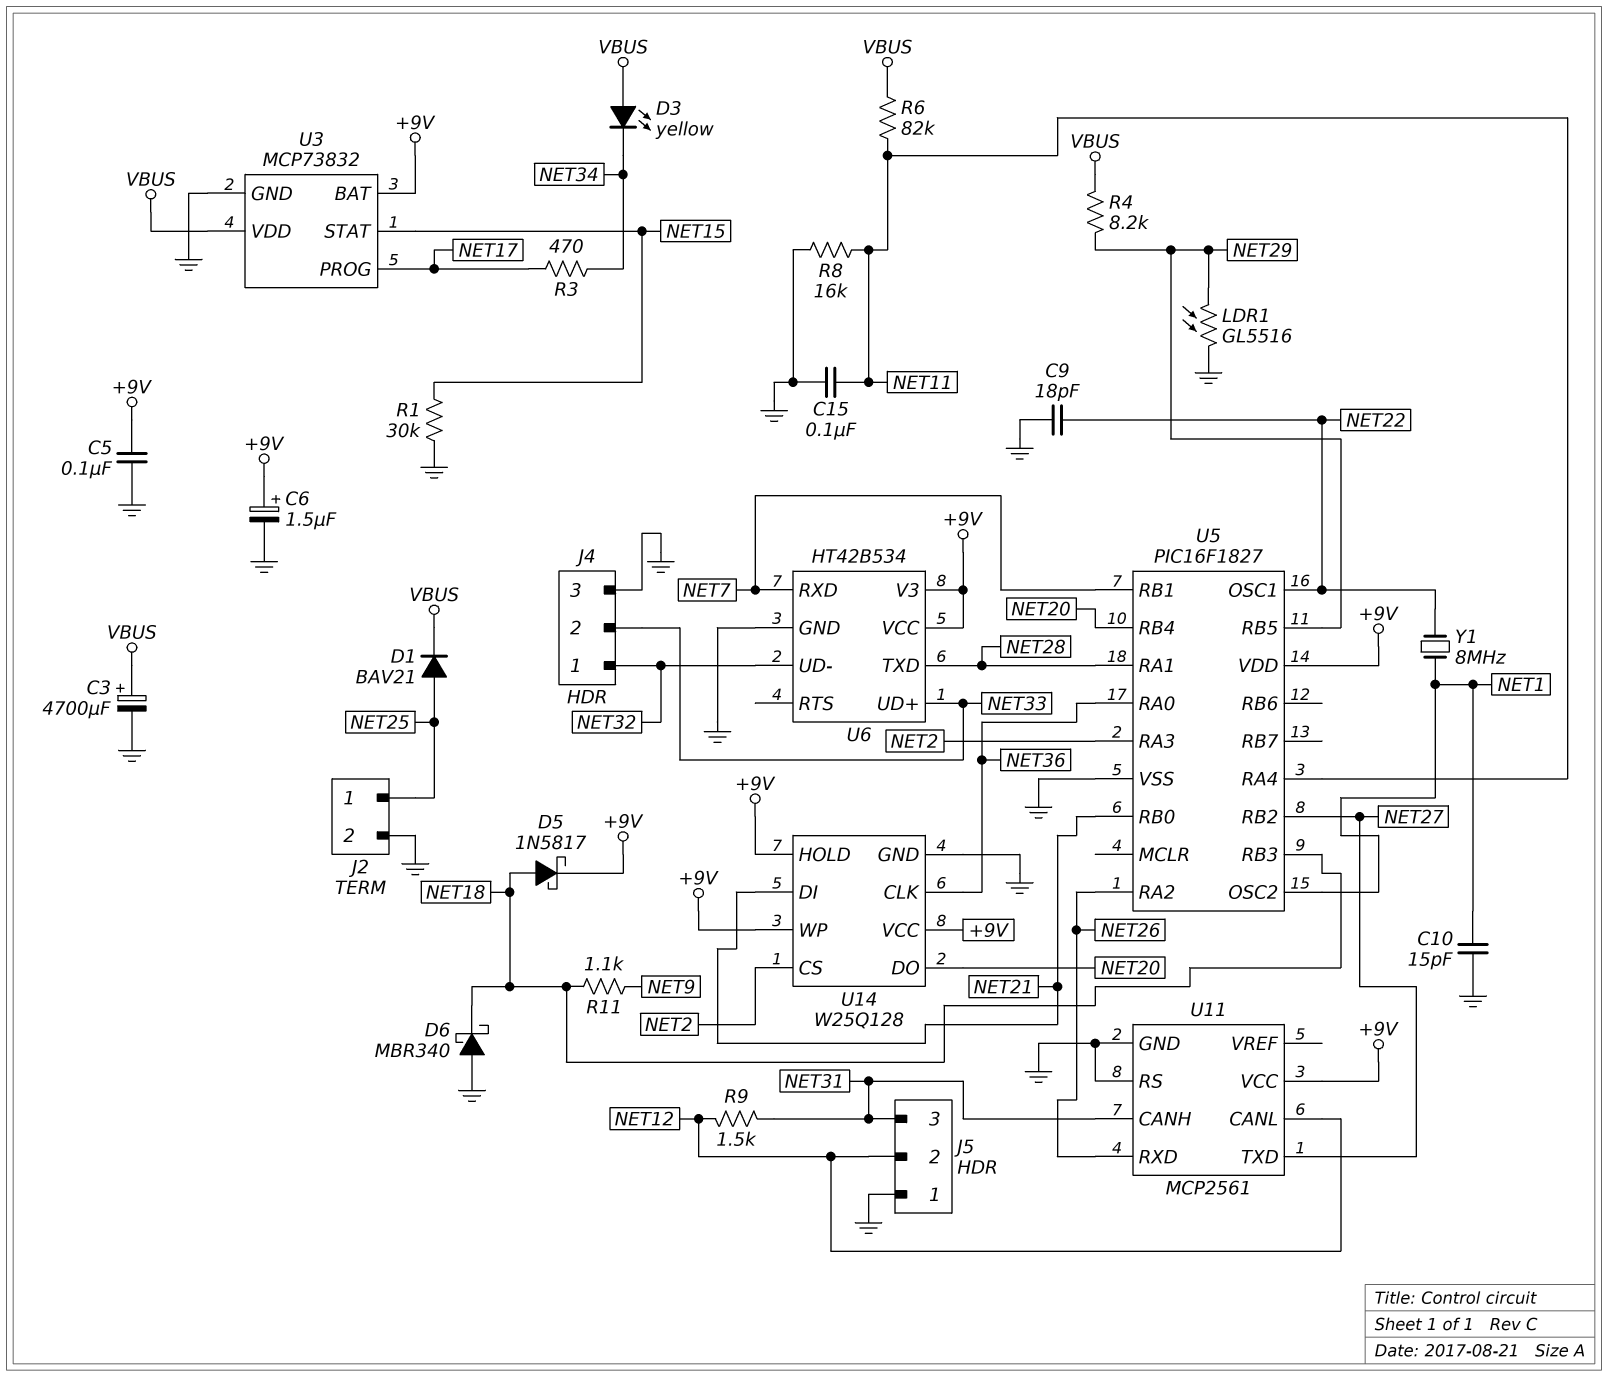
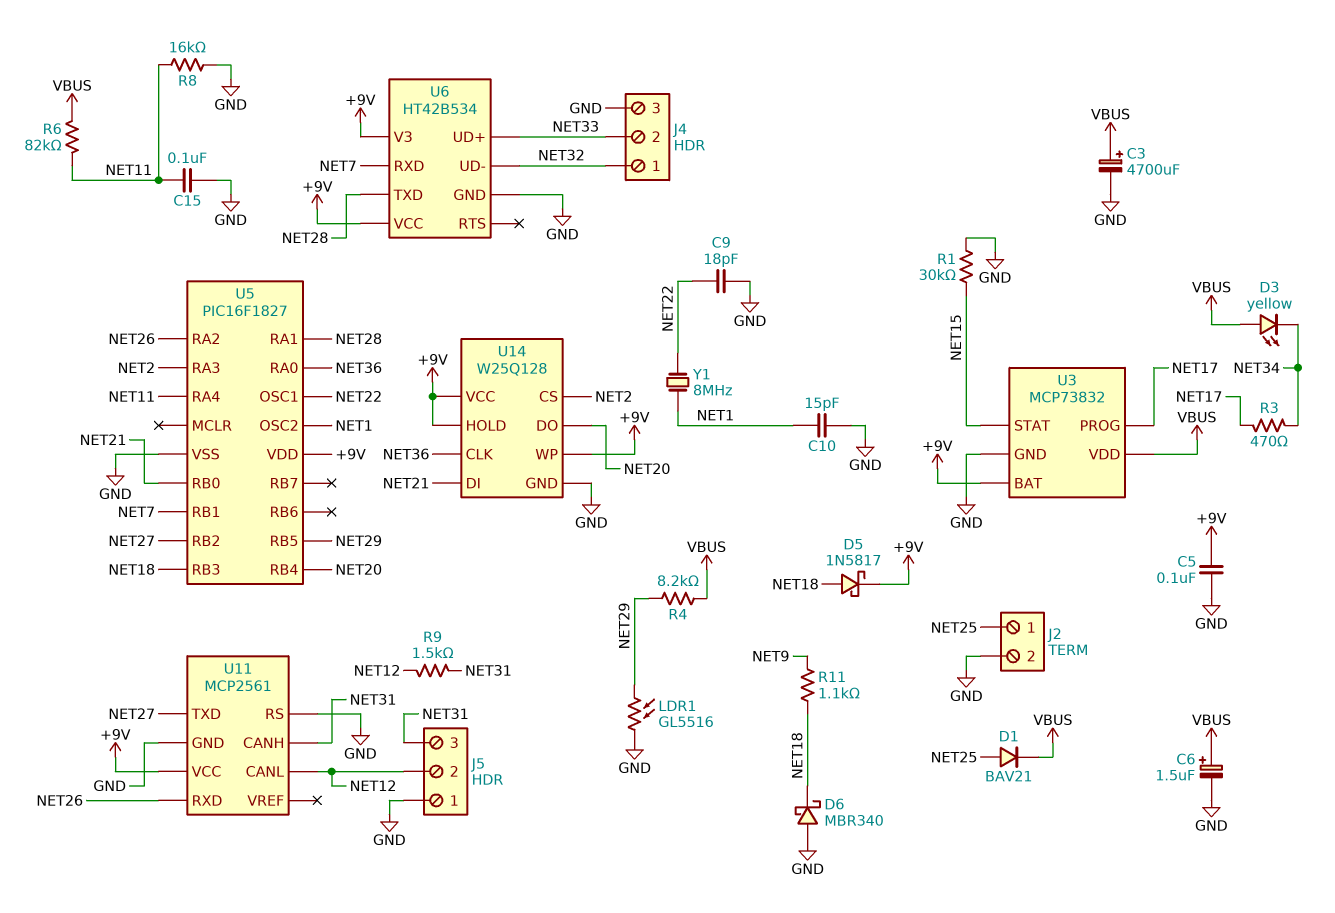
C6: 1.5uF (plus +9V, minus GND) -> 1.5uF (plus VBUS, minus GND)

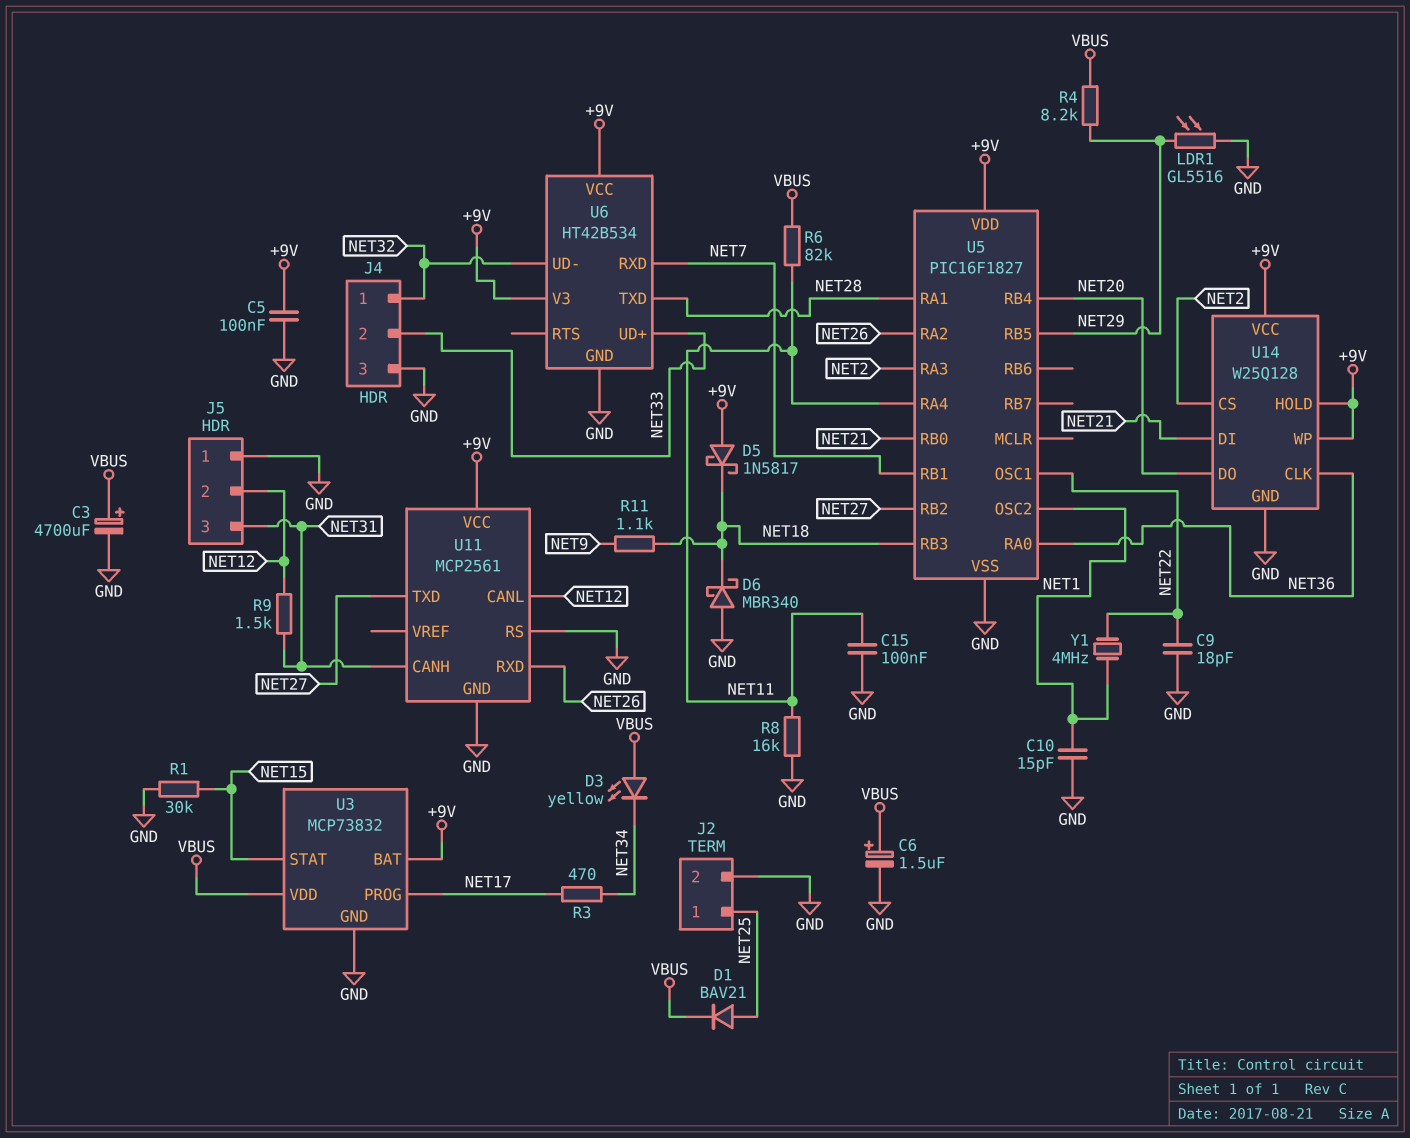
D5: schottky 1N5817 (A NET18, K +9V) -> schottky 1N5817 (A +9V, K NET18)
Y1: 8MHz (NET1, NET22) -> 4MHz (NET1, NET22)

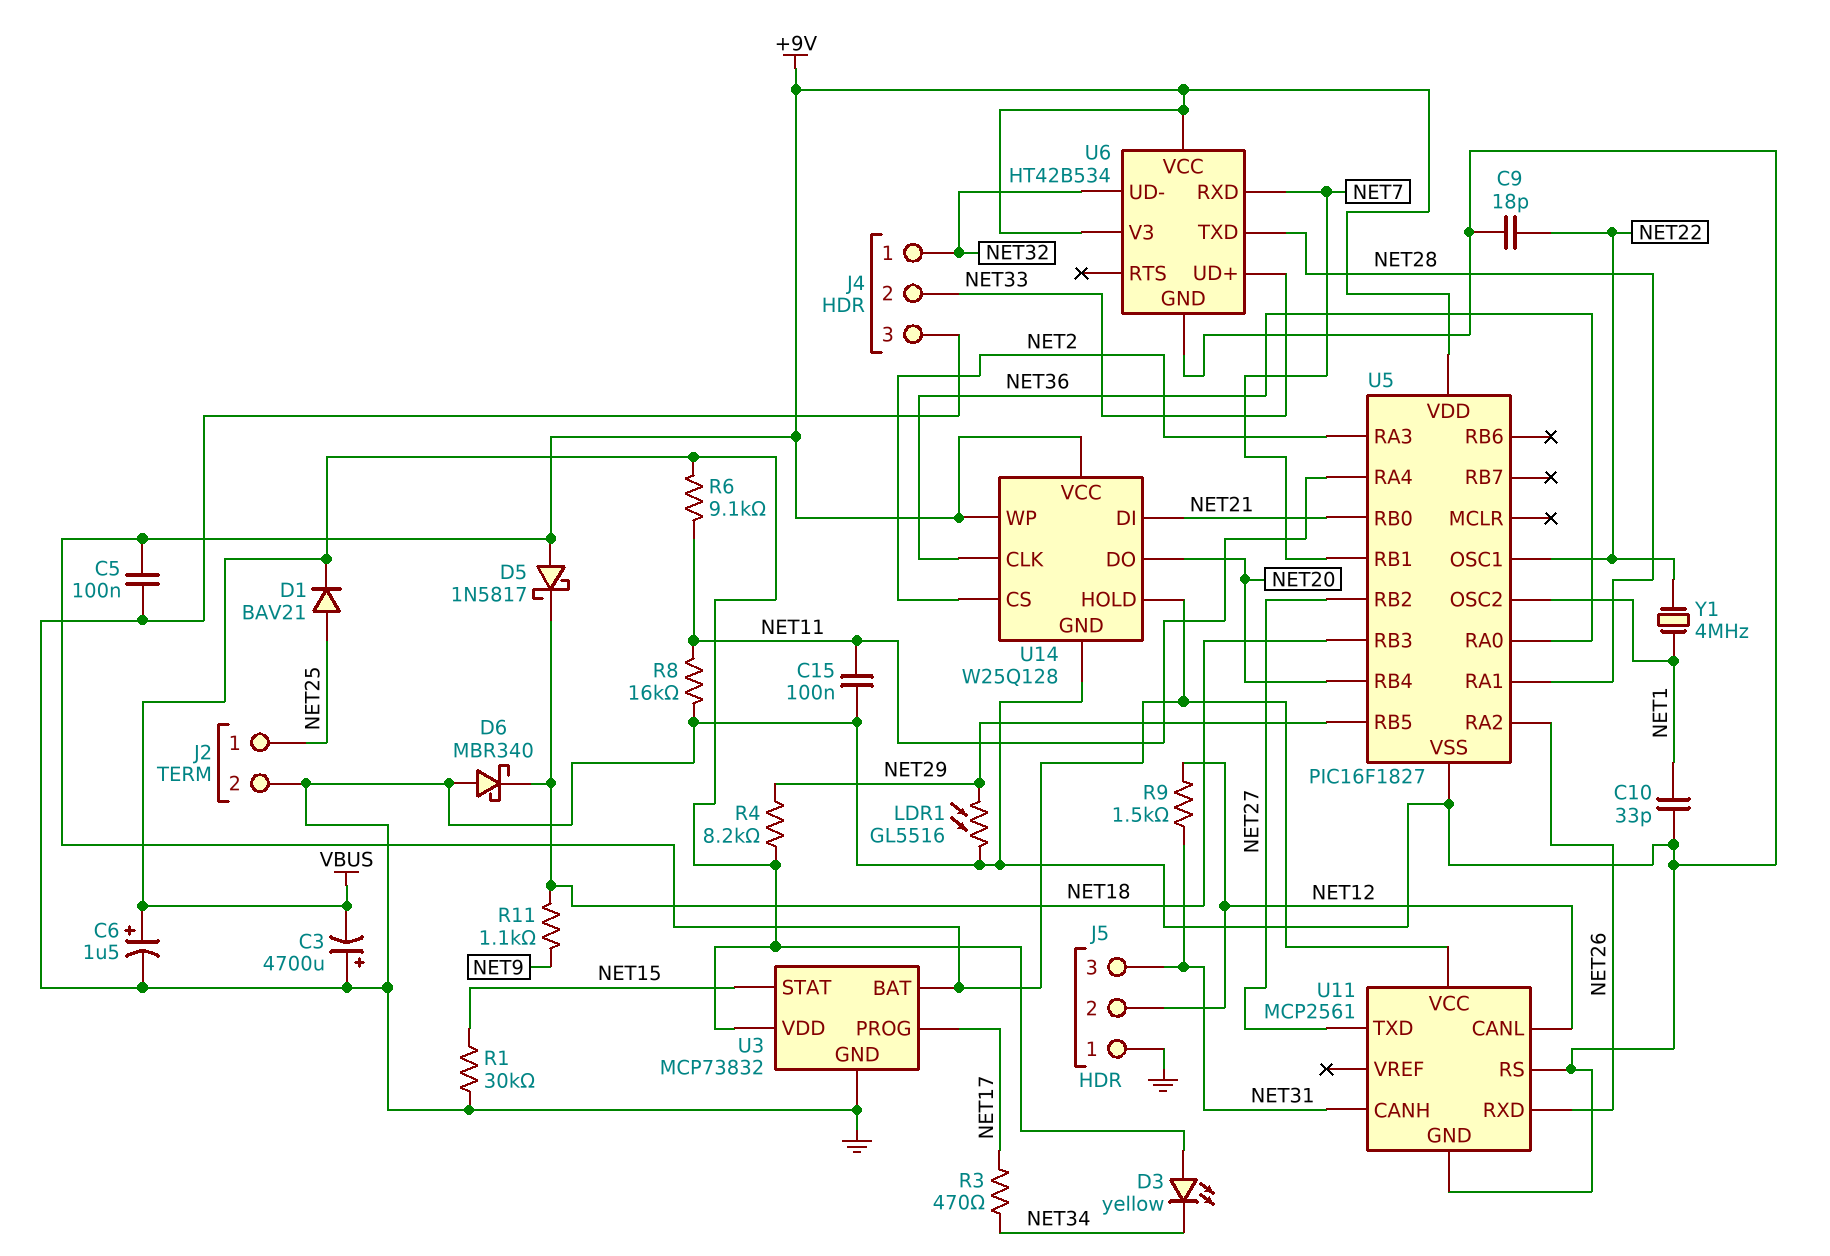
C3: 4700uF (plus VBUS, minus GND) -> 4700uF (plus GND, minus VBUS)
C10: 15pF (GND, NET1) -> 33pF (GND, NET1)
R6: 82k (NET11, VBUS) -> 9.1k (NET11, VBUS)

